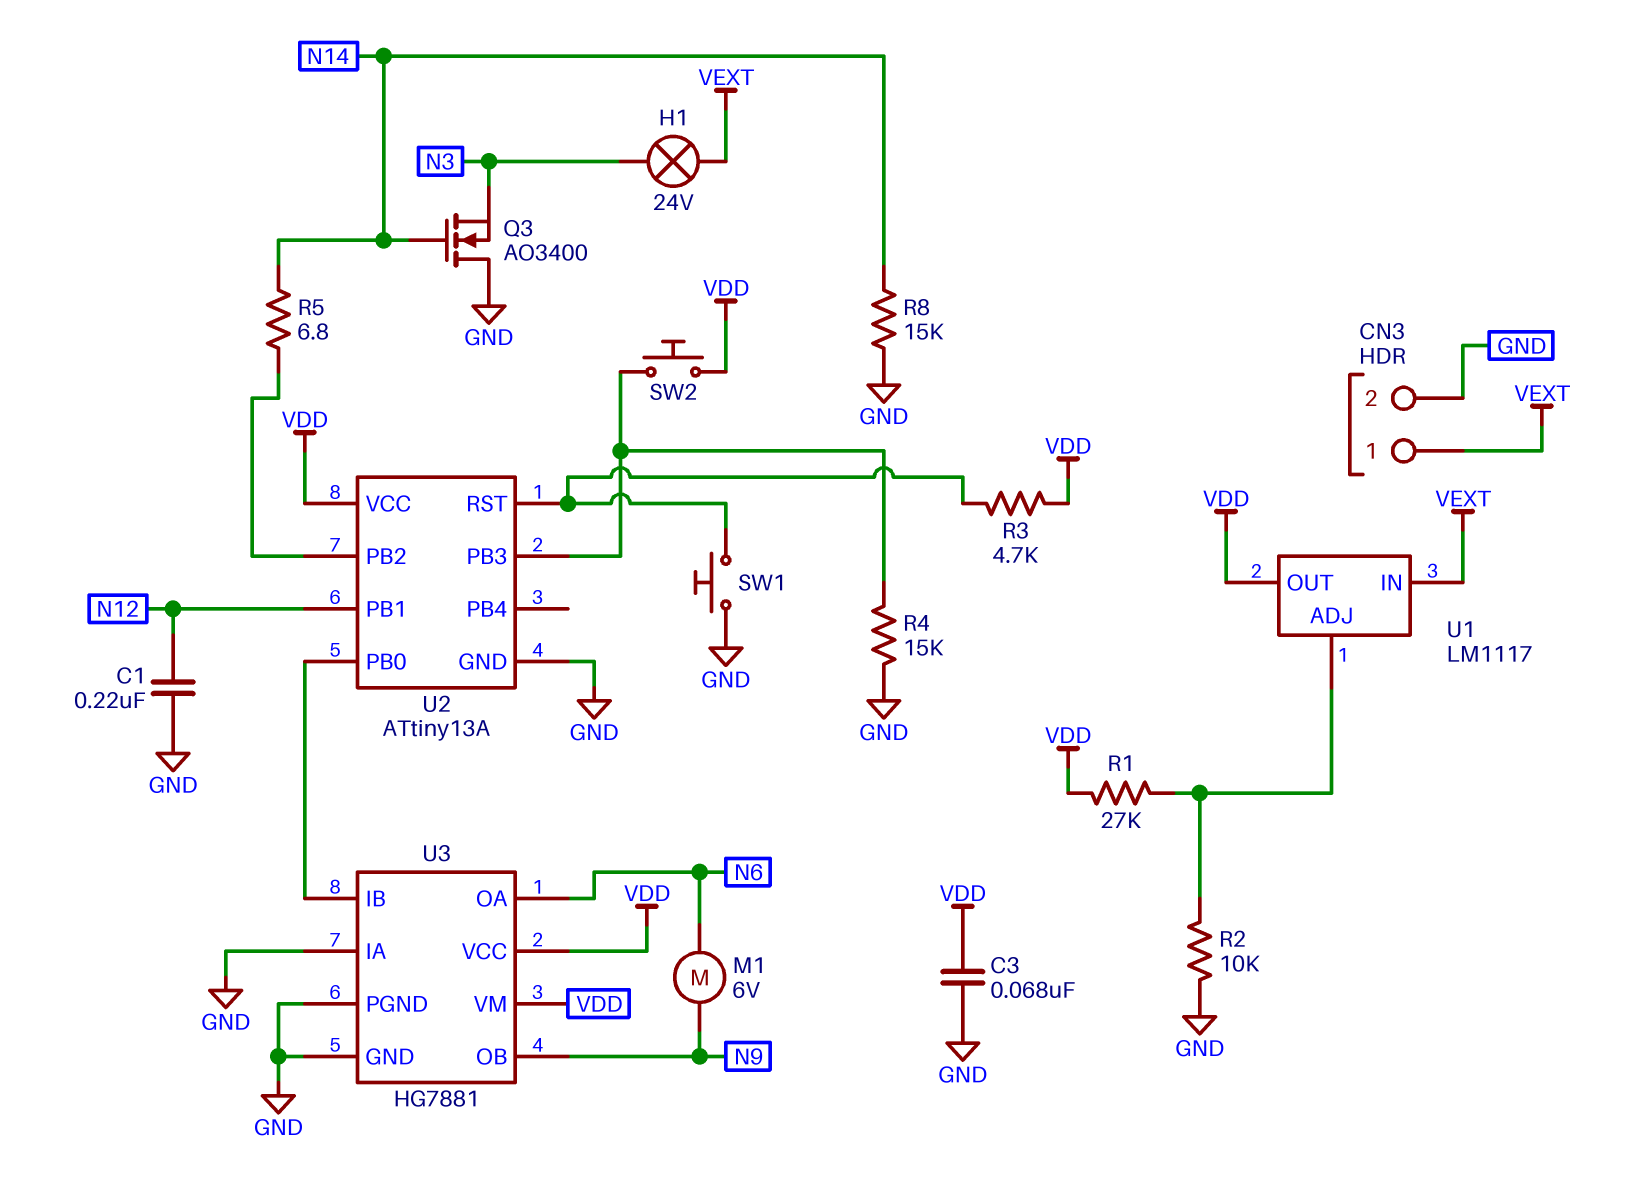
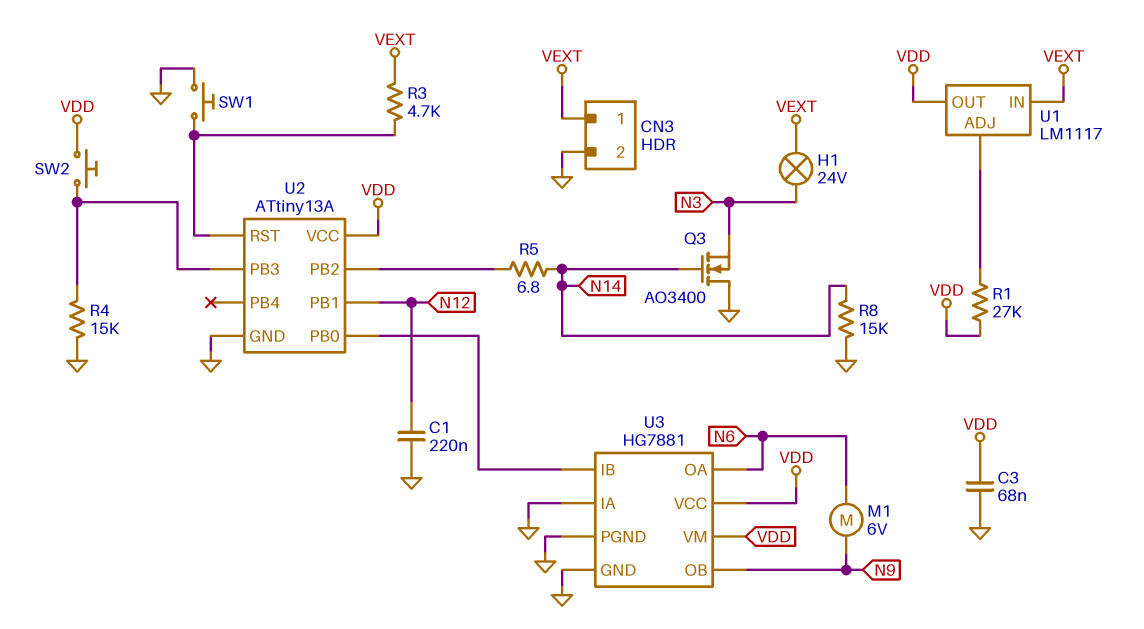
R2: 10k (GND, U1/ADJ) -> none
R3: 4.7k (U2/RST, VDD) -> 4.7k (U2/RST, VEXT)

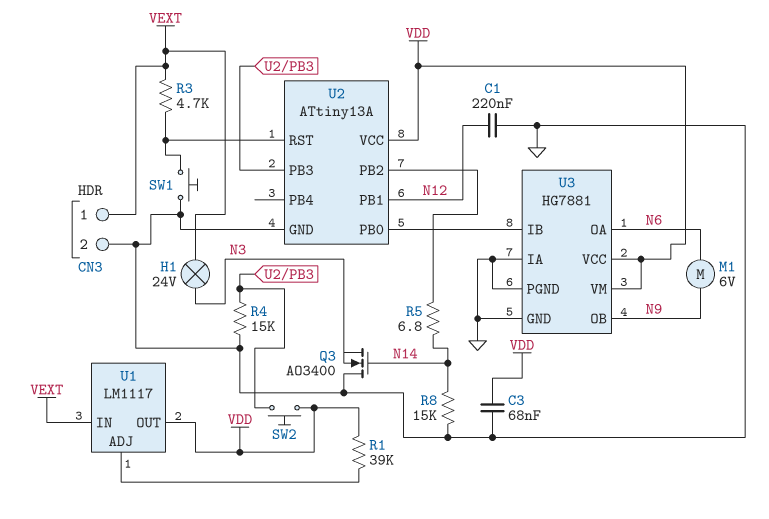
R1: 27k (U1/ADJ, VDD) -> 39k (U1/ADJ, VDD)

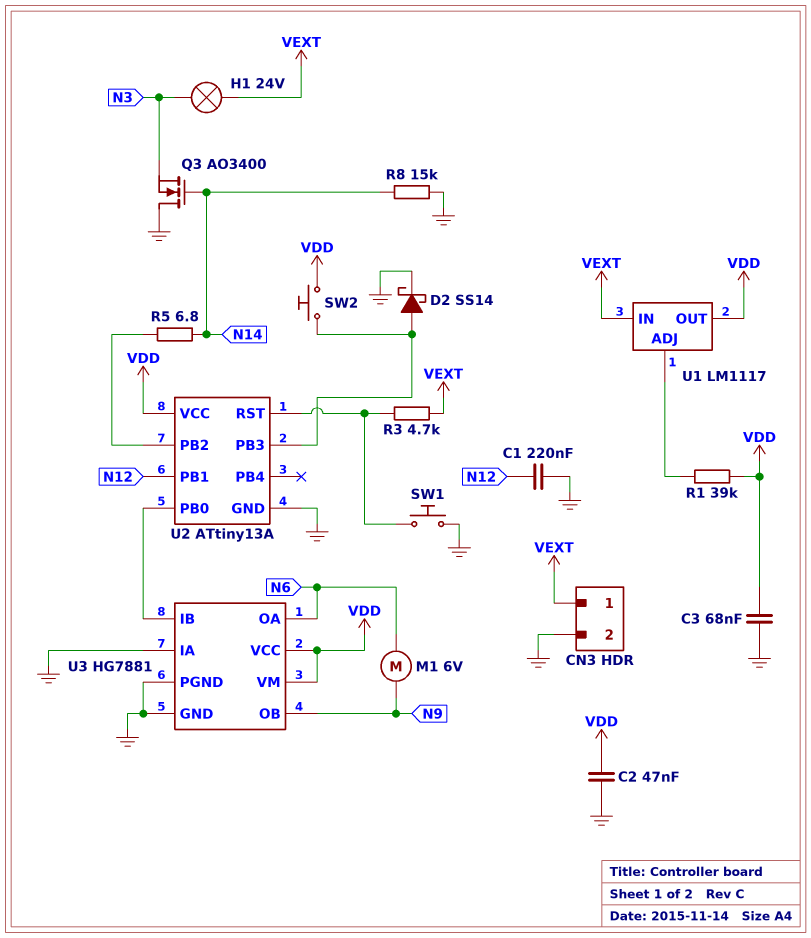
C2: none -> 47nF (GND, VDD)
D2: none -> schottky SS14 (A U2/PB3, K GND)
R4: 15k (GND, U2/PB3) -> none

